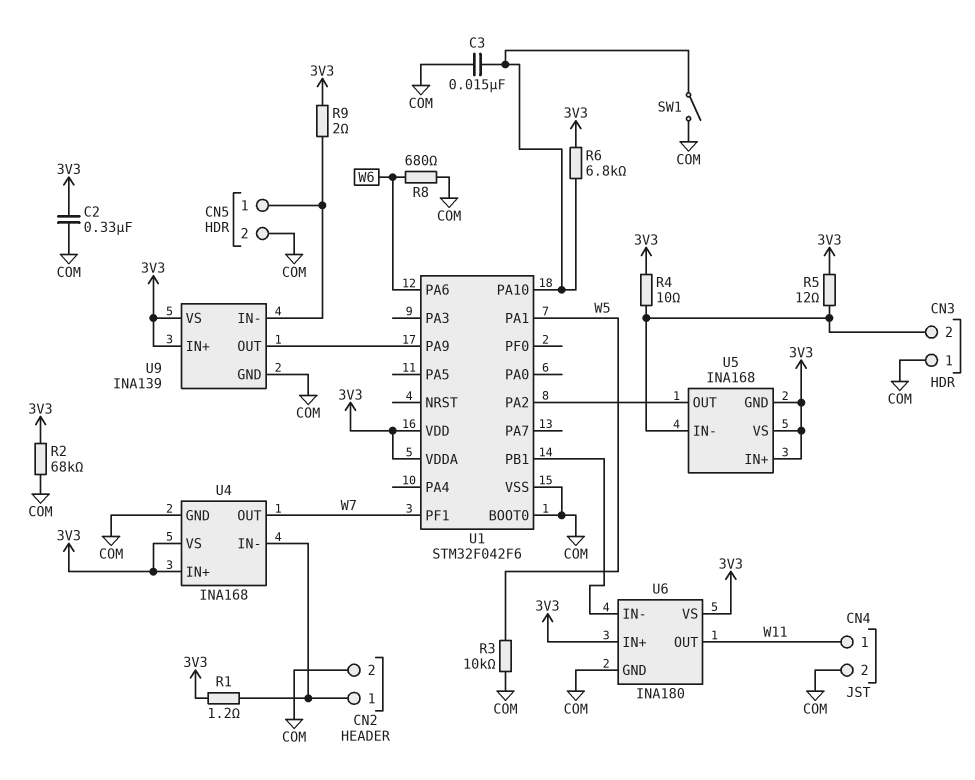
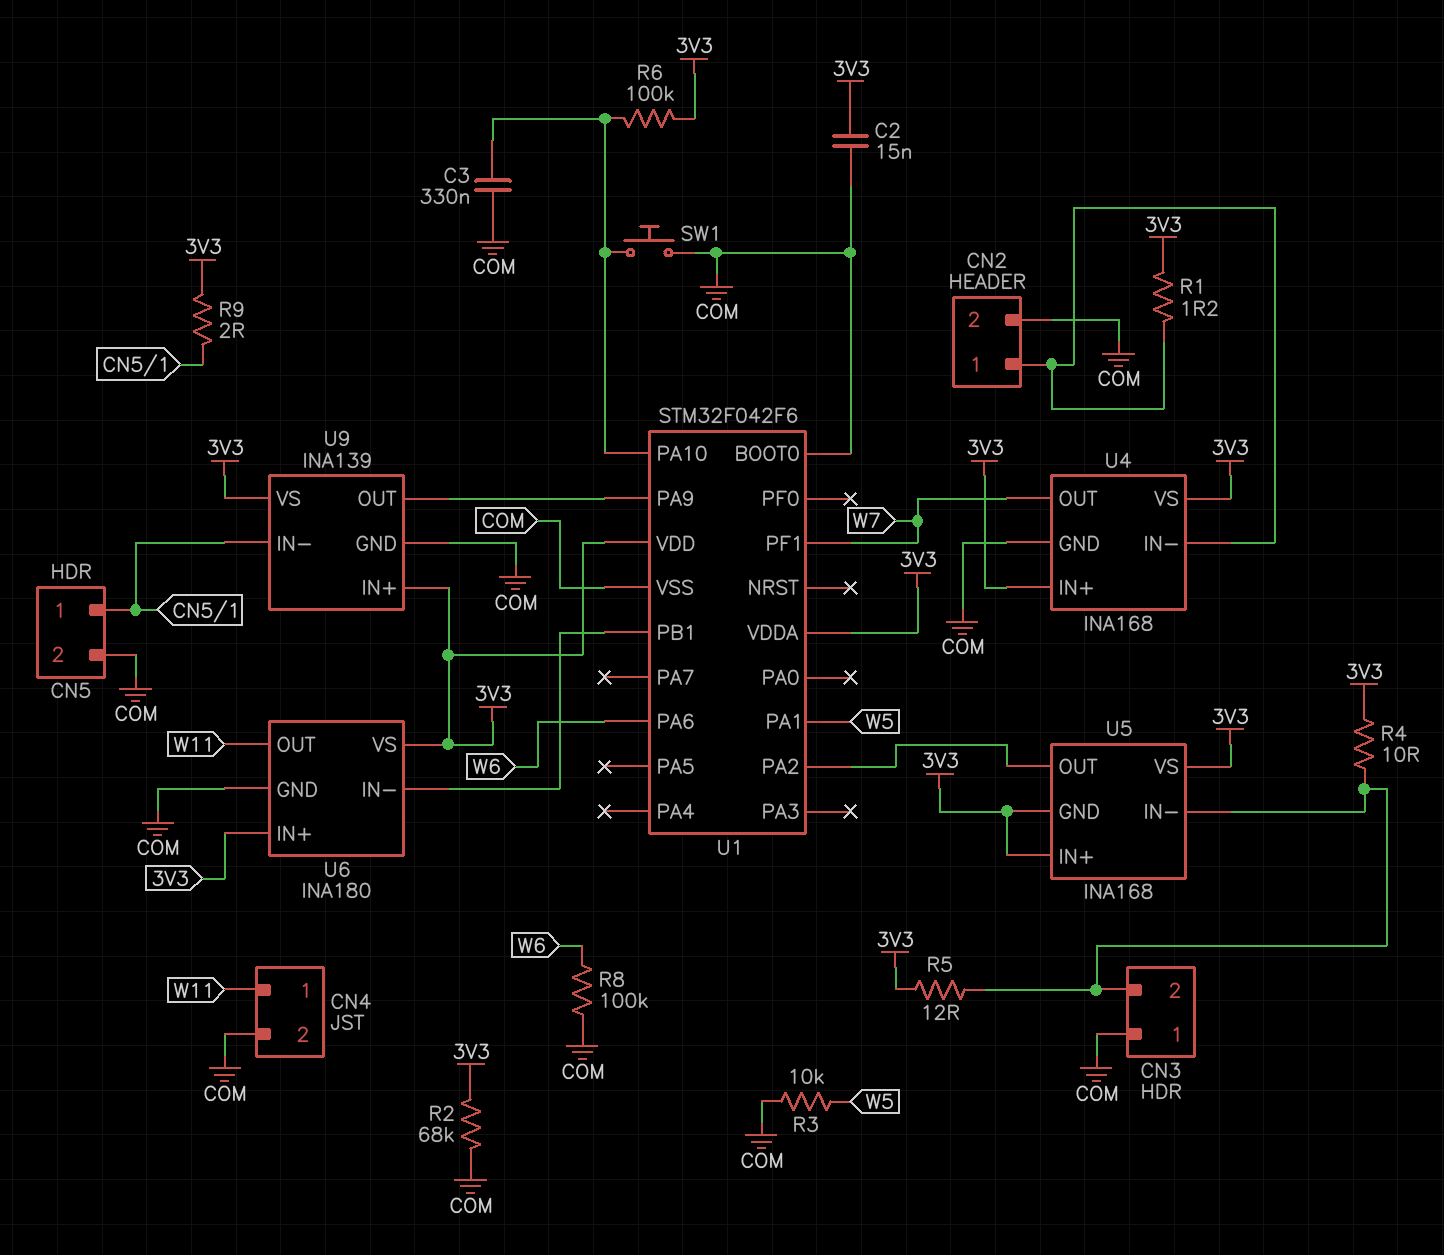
C2: 330nF (3V3, COM) -> 15nF (3V3, COM)
C3: 15nF (COM, U1/PA10) -> 330nF (COM, U1/PA10)
R6: 6.8k (3V3, U1/PA10) -> 100k (3V3, U1/PA10)
R8: 680 (COM, W6) -> 100k (COM, W6)
SW1: switch (COM, U1/PA10) -> button (COM, U1/PA10)

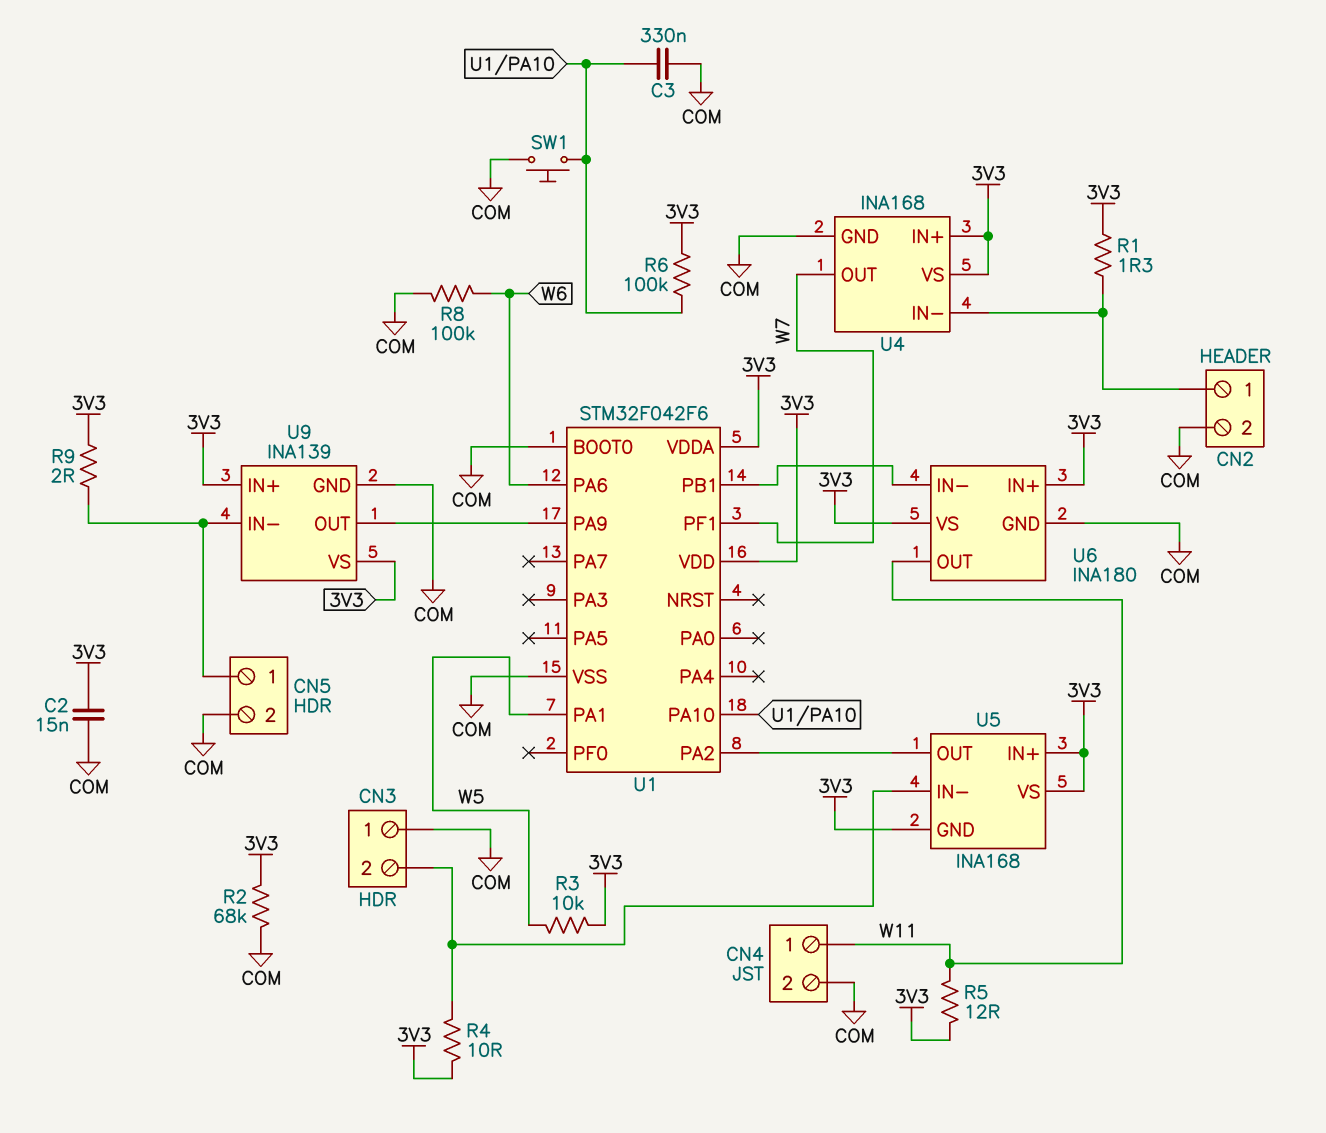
R1: 1.2 (3V3, CN2/1) -> 1.3 (3V3, CN2/1)
R3: 10k (COM, W5) -> 10k (3V3, W5)
R5: 12 (3V3, CN3/2) -> 12 (3V3, W11)

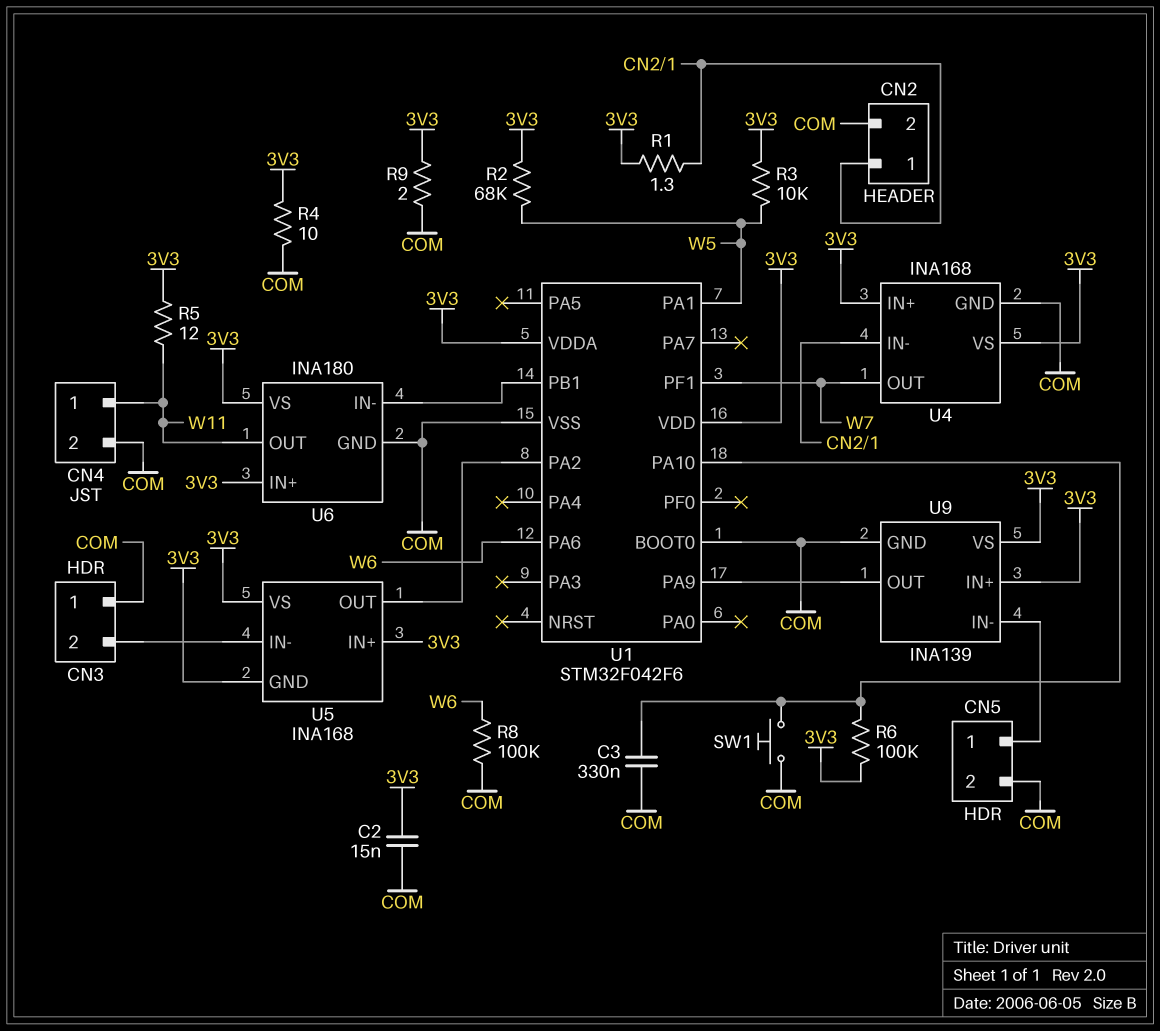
R2: 68k (3V3, COM) -> 68k (3V3, W5)
R4: 10 (3V3, CN3/2) -> 10 (3V3, COM)
R9: 2 (3V3, CN5/1) -> 2 (3V3, COM)

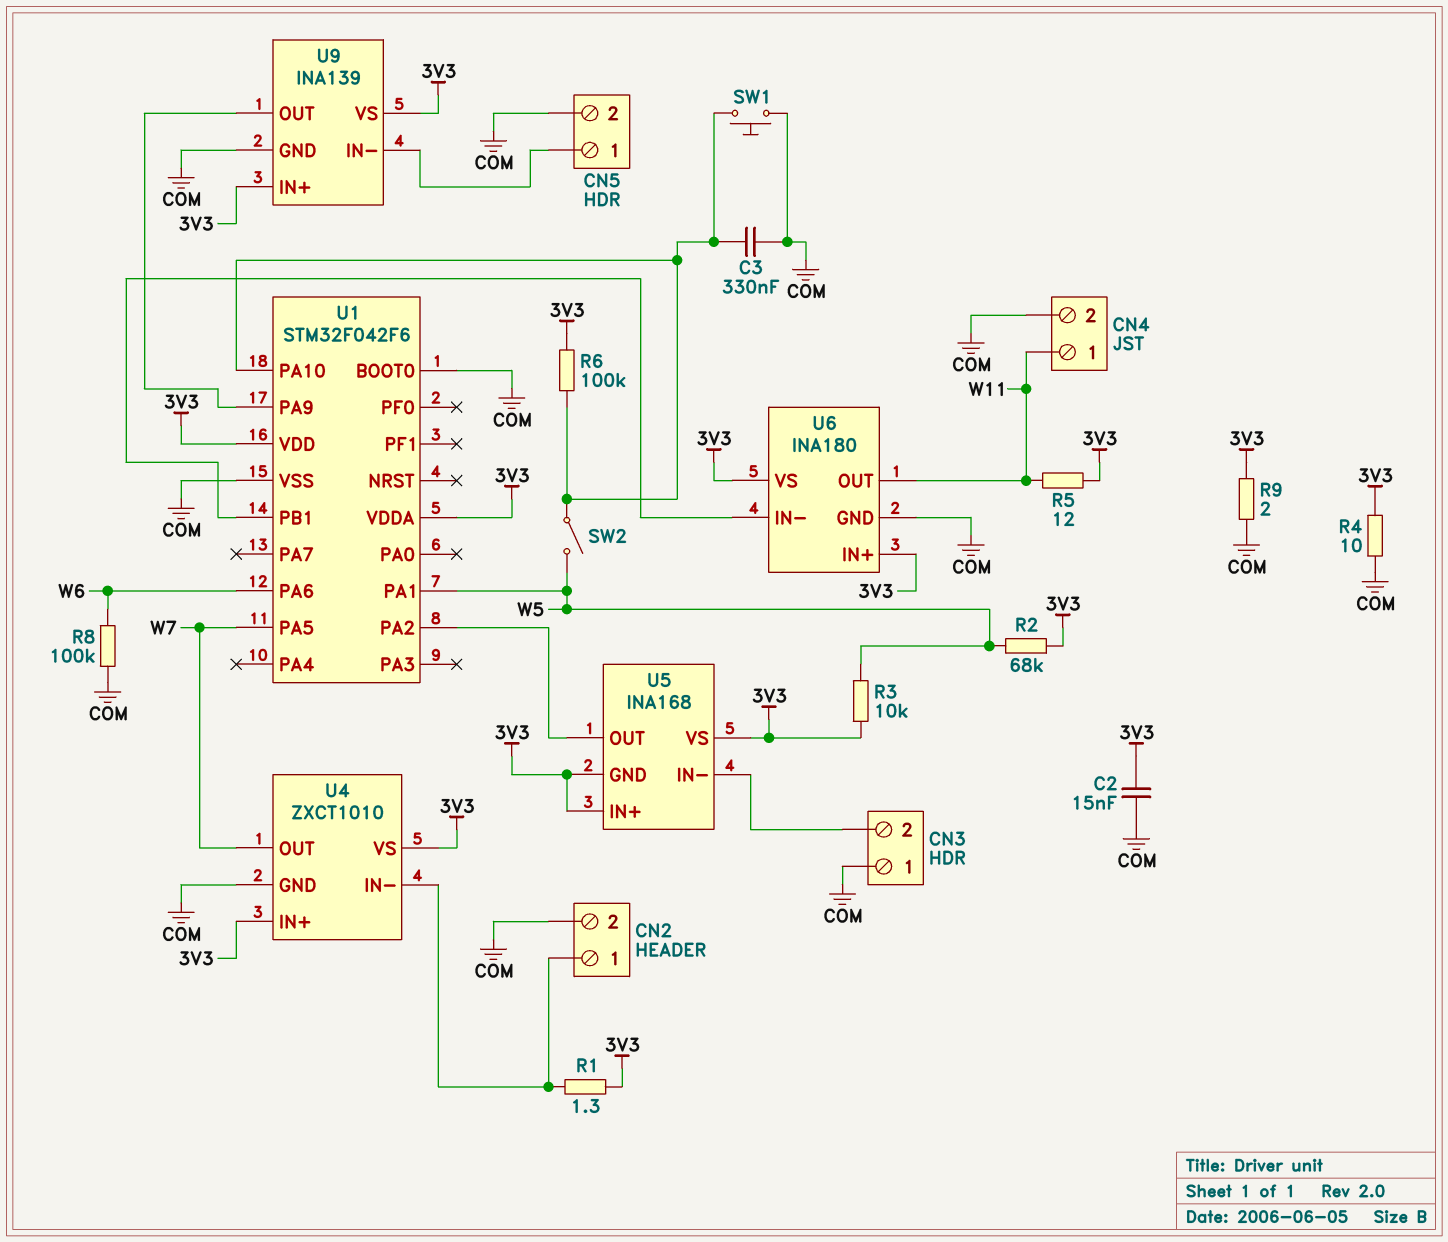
SW2: none -> switch (U1/PA10, W5)
U1 pin PA5: none -> W7
U1 pin PF1: W7 -> none
U4: INA168 -> ZXCT1010

